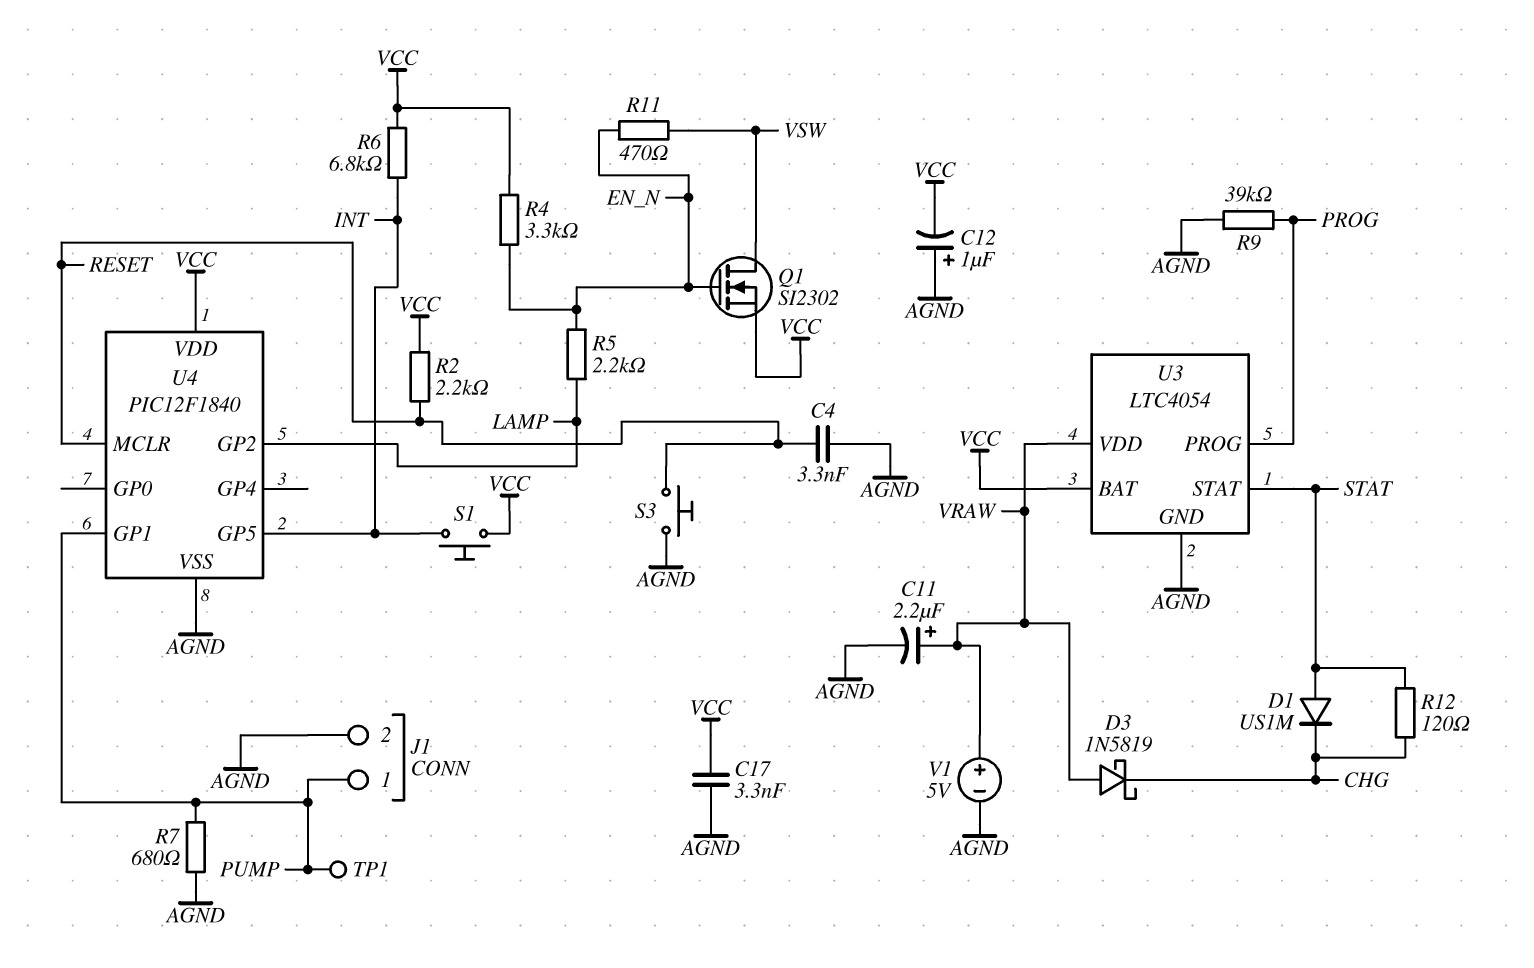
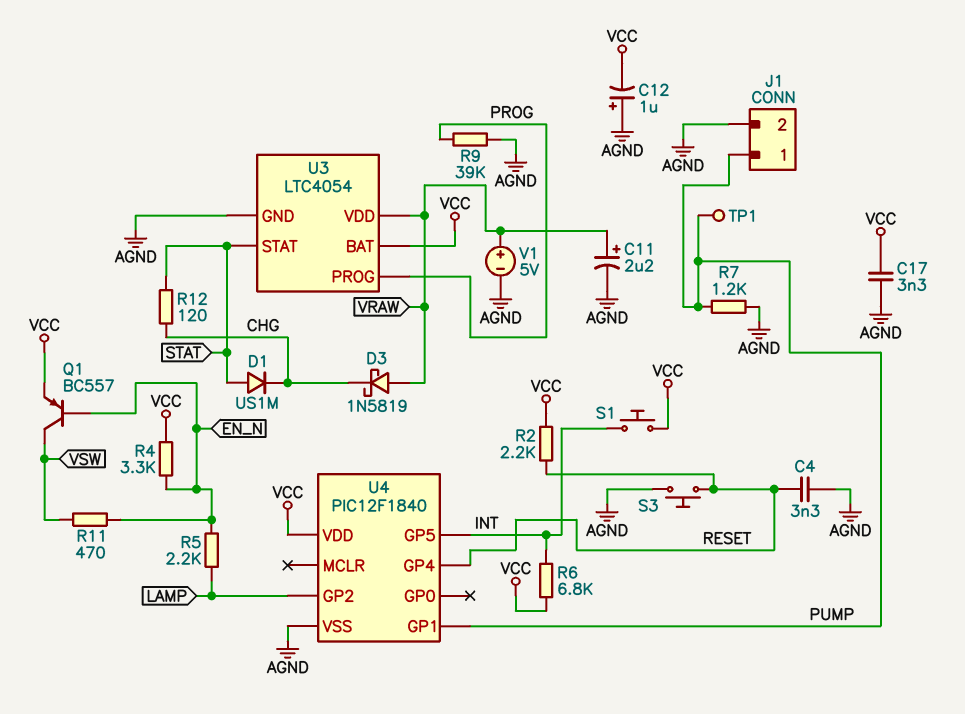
Q1: NMOS SI2302 (G EN_N, D VSW, S VCC) -> PNP BC557 (B EN_N, C VSW, E VCC)
R7: 680 (AGND, PUMP) -> 1.2k (AGND, PUMP)
U4 pin GP4: none -> RESET
U4 pin MCLR: RESET -> none

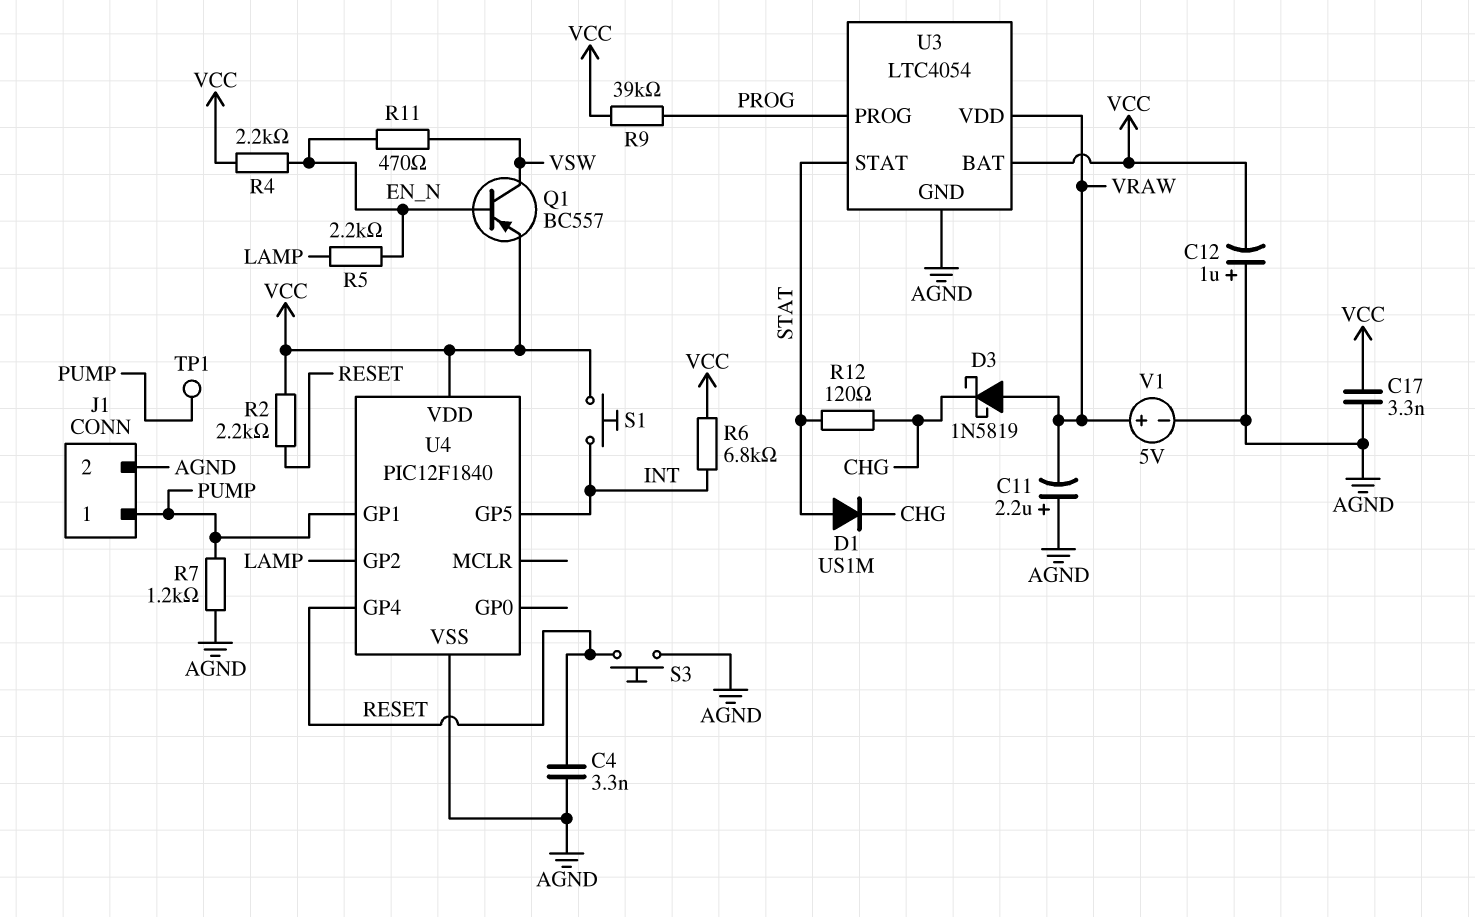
C11: 2.2uF (plus VRAW, minus AGND) -> 2.2uF (plus AGND, minus VRAW)
R4: 3.3k (EN_N, VCC) -> 2.2k (EN_N, VCC)
R9: 39k (AGND, PROG) -> 39k (PROG, VCC)

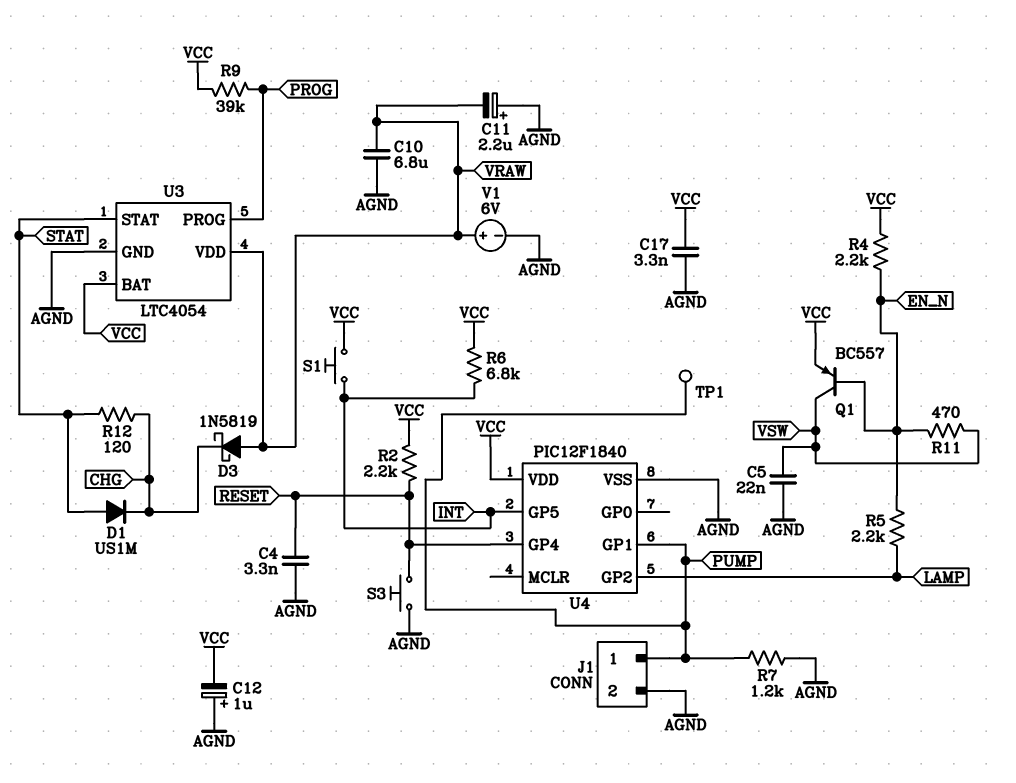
C5: none -> 22nF (AGND, VSW)
C10: none -> 6.8uF (AGND, VRAW)
V1: 5V (plus VRAW, minus AGND) -> 6V (plus VRAW, minus AGND)

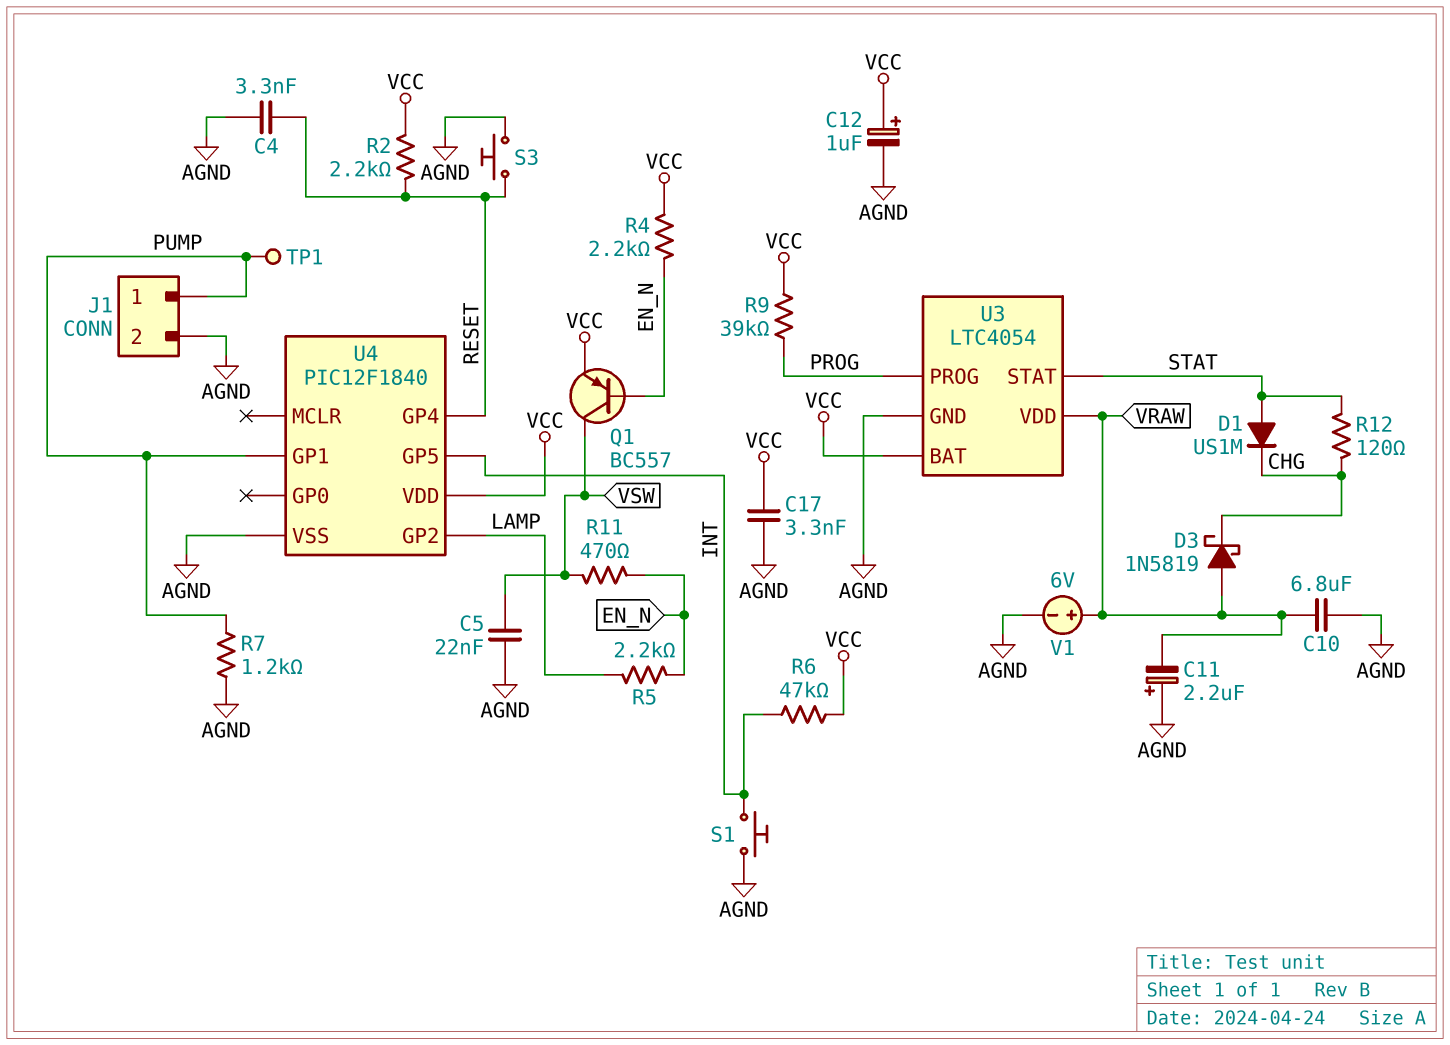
C12: 1uF (plus AGND, minus VCC) -> 1uF (plus VCC, minus AGND)
R6: 6.8k (INT, VCC) -> 47k (INT, VCC)
S1: button (INT, VCC) -> button (AGND, INT)

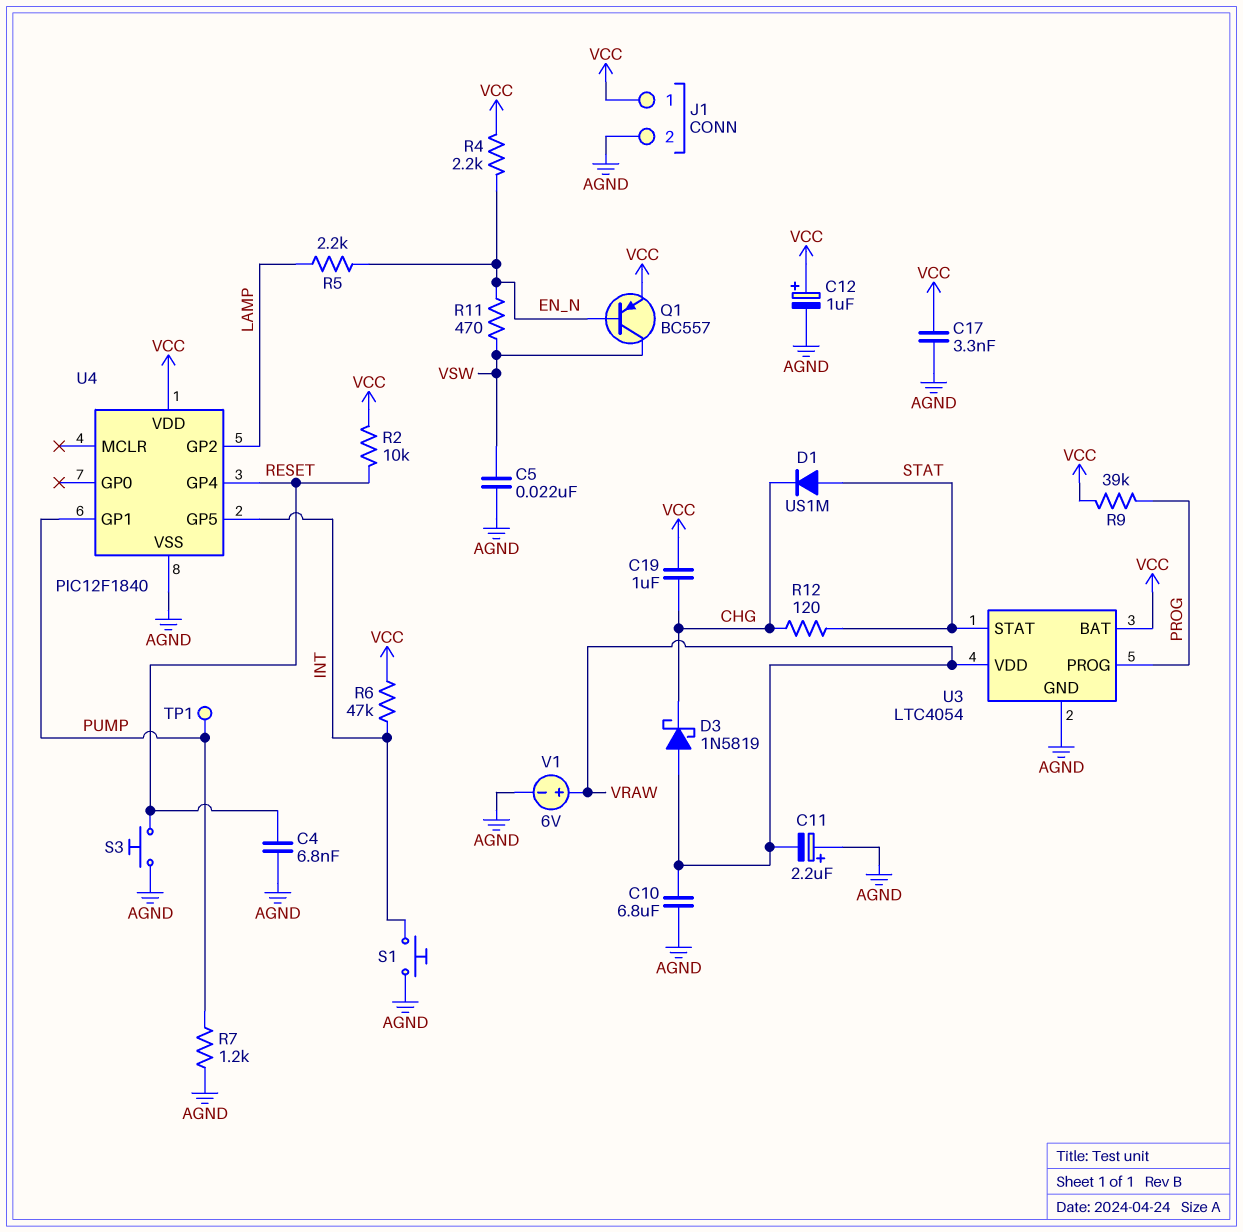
C4: 3.3nF (AGND, RESET) -> 6.8nF (AGND, RESET)
C19: none -> 1uF (CHG, VCC)
J1 pin 1: PUMP -> VCC
R2: 2.2k (RESET, VCC) -> 10k (RESET, VCC)

